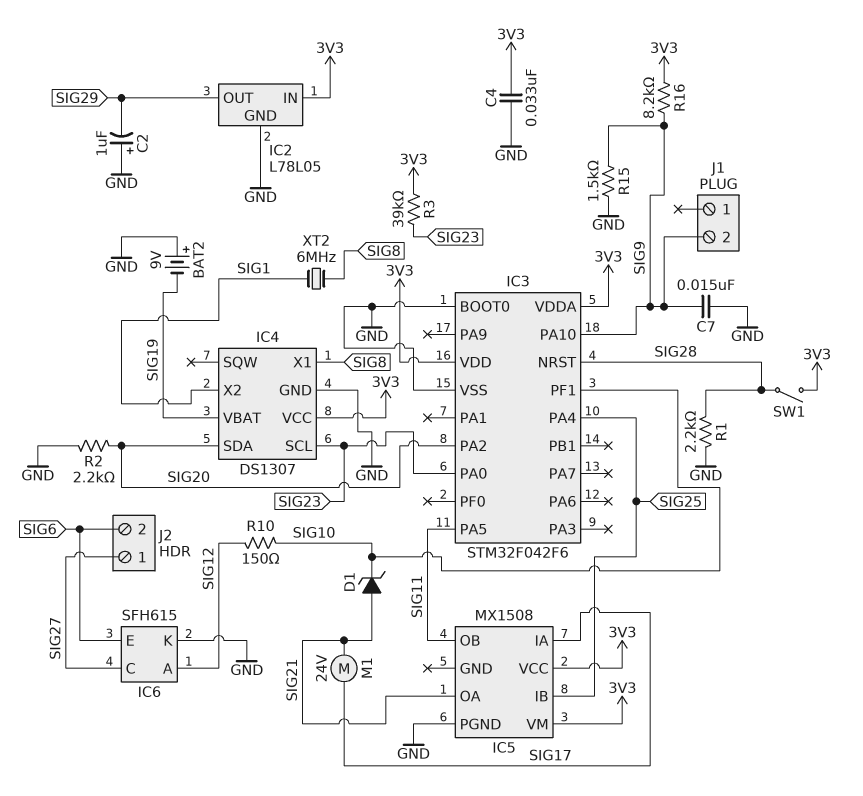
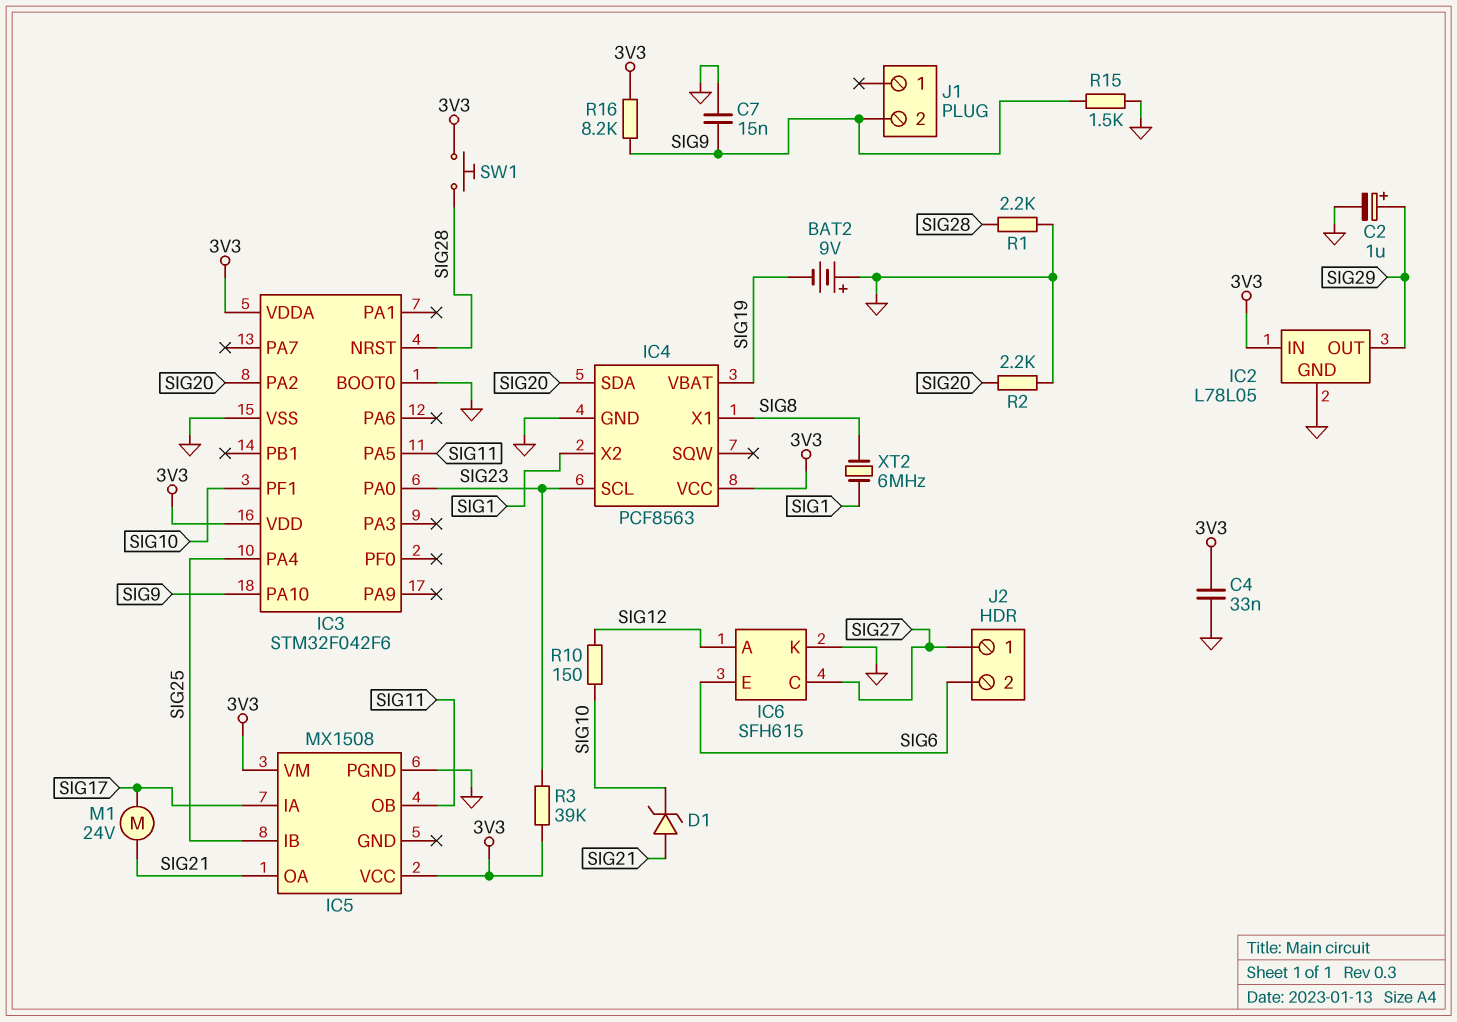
C2: 1uF (plus GND, minus SIG29) -> 1uF (plus SIG29, minus GND)
IC4: DS1307 -> PCF8563
SW1: switch (3V3, SIG28) -> button (3V3, SIG28)

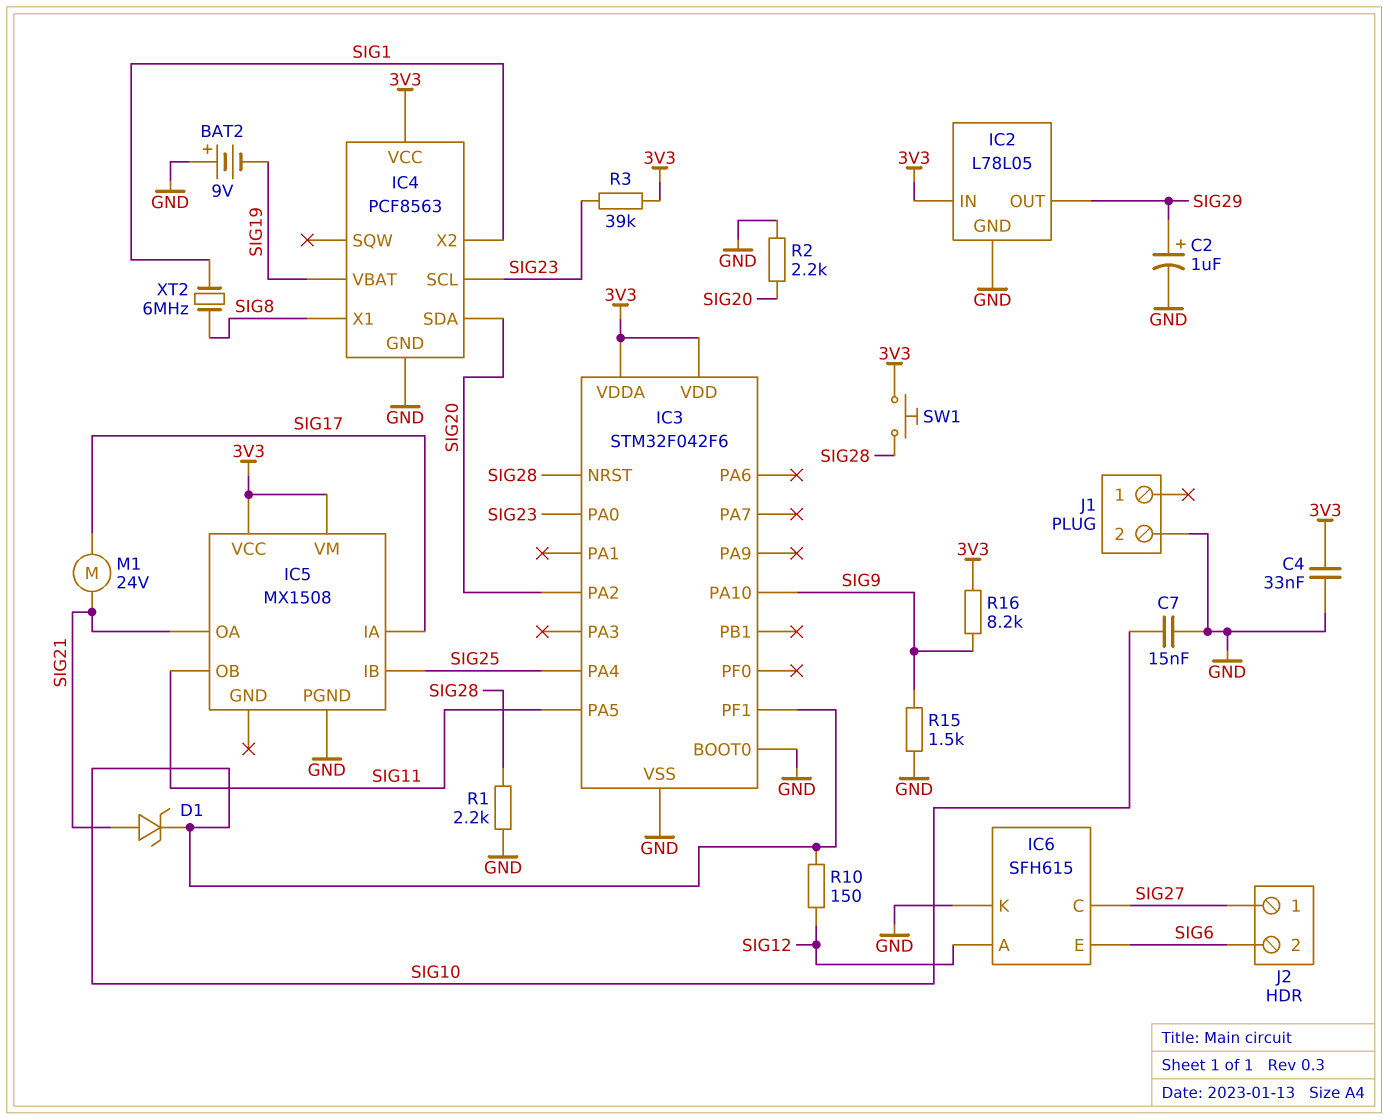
C7: 15nF (GND, SIG9) -> 15nF (GND, SIG10)
J1 pin 2: SIG9 -> GND

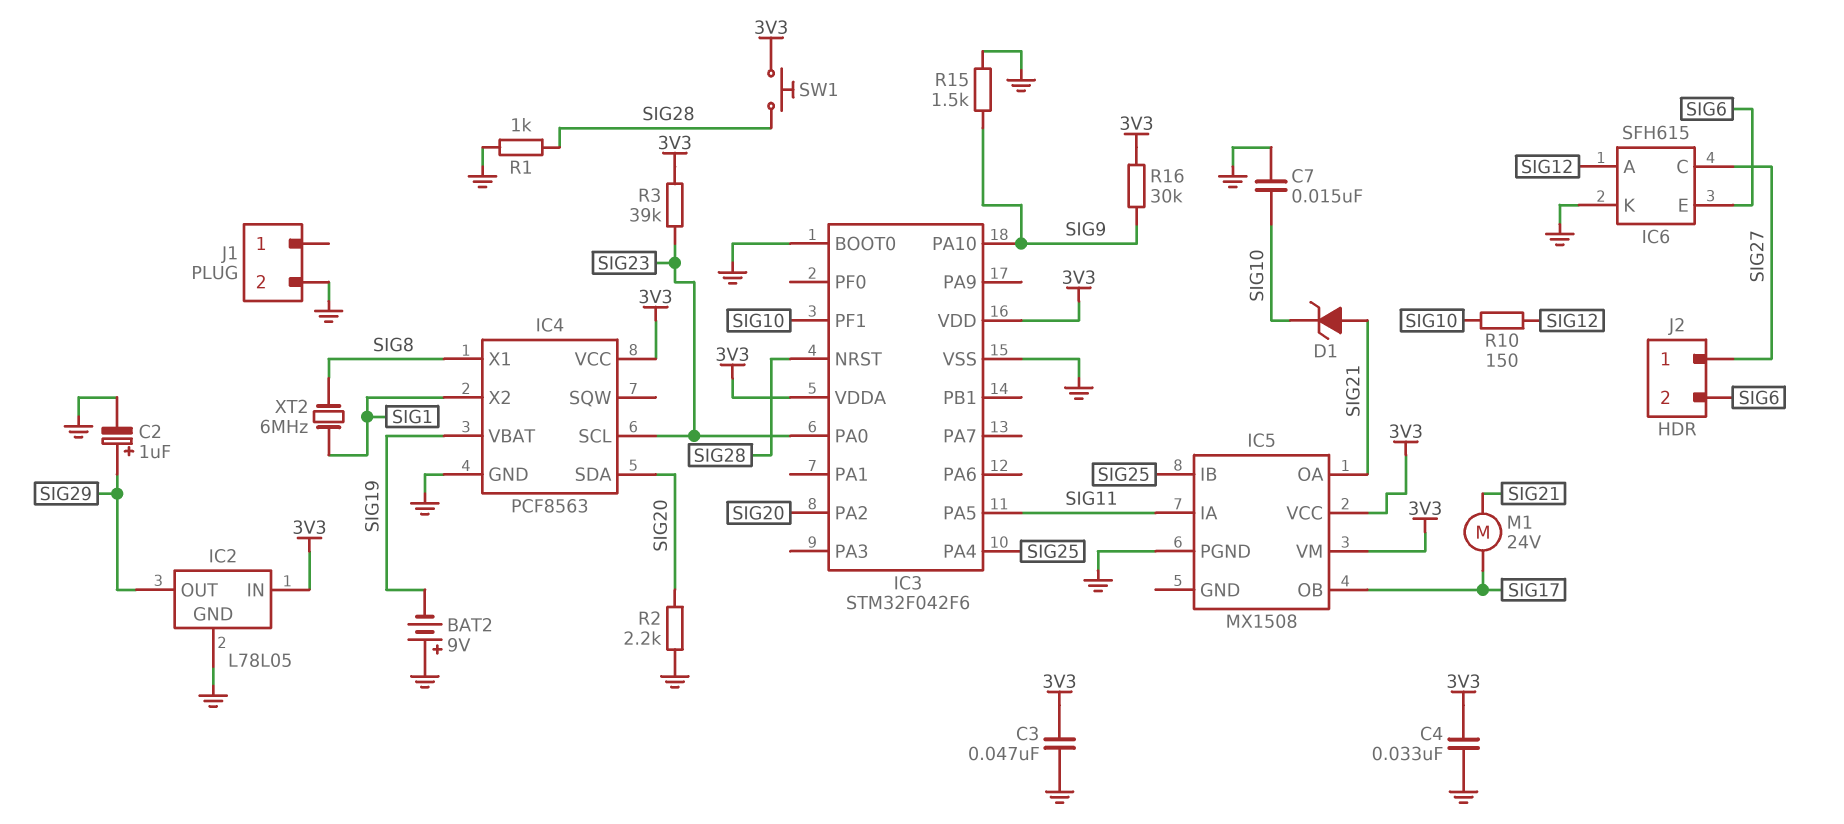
C3: none -> 47nF (3V3, GND)
IC5 pin IA: SIG17 -> SIG11
IC5 pin OB: SIG11 -> SIG17
R1: 2.2k (GND, SIG28) -> 1k (GND, SIG28)
R16: 8.2k (3V3, SIG9) -> 30k (3V3, SIG9)

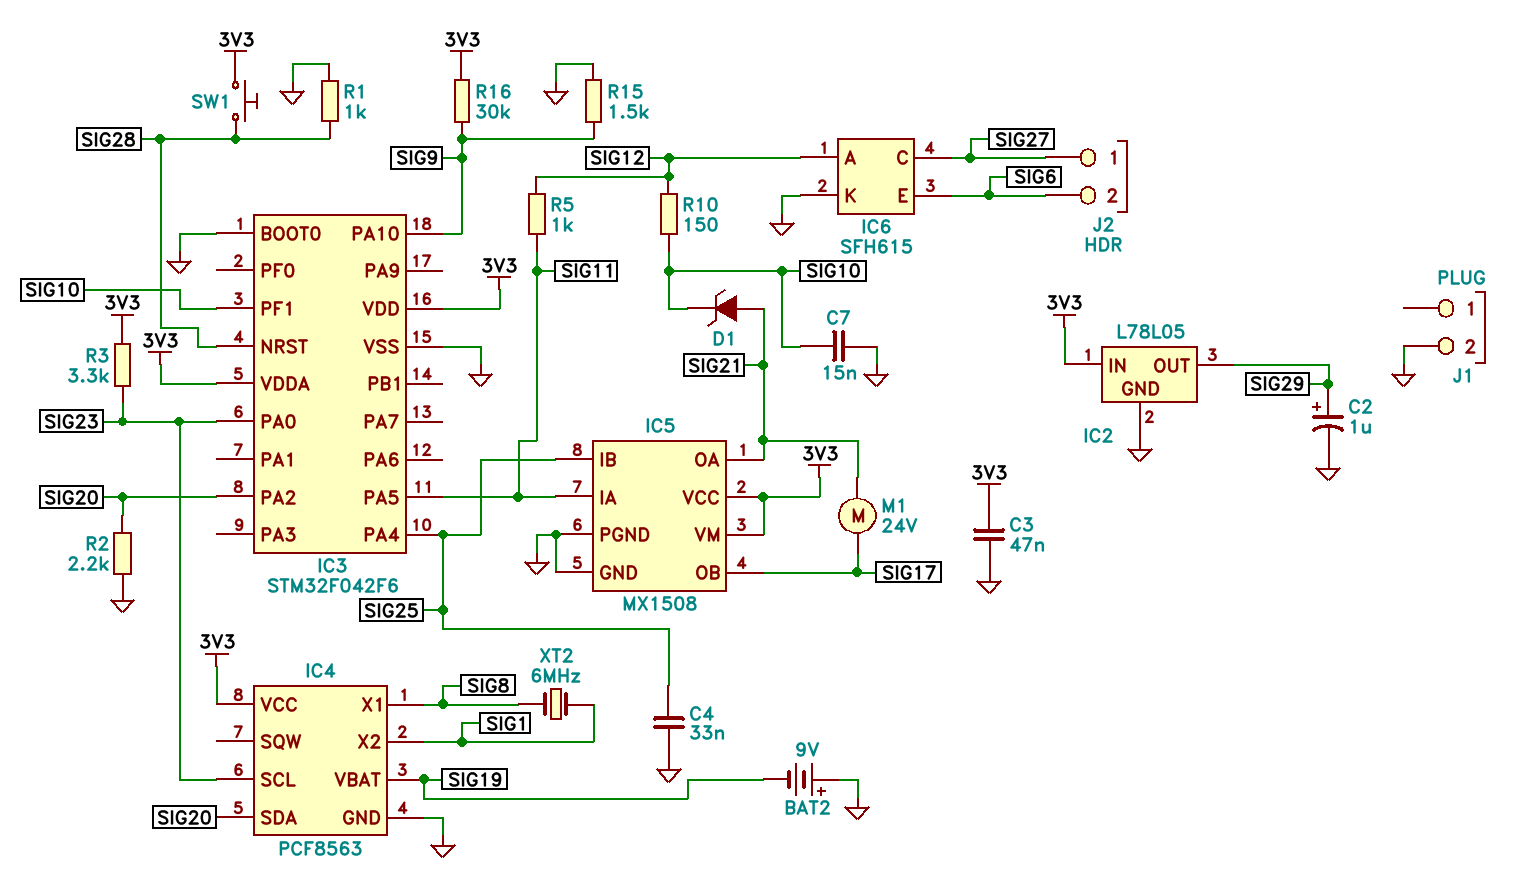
C4: 33nF (3V3, GND) -> 33nF (GND, SIG25)
IC5 pin GND: none -> GND
R3: 39k (3V3, SIG23) -> 3.3k (3V3, SIG23)
R5: none -> 1k (SIG11, SIG12)

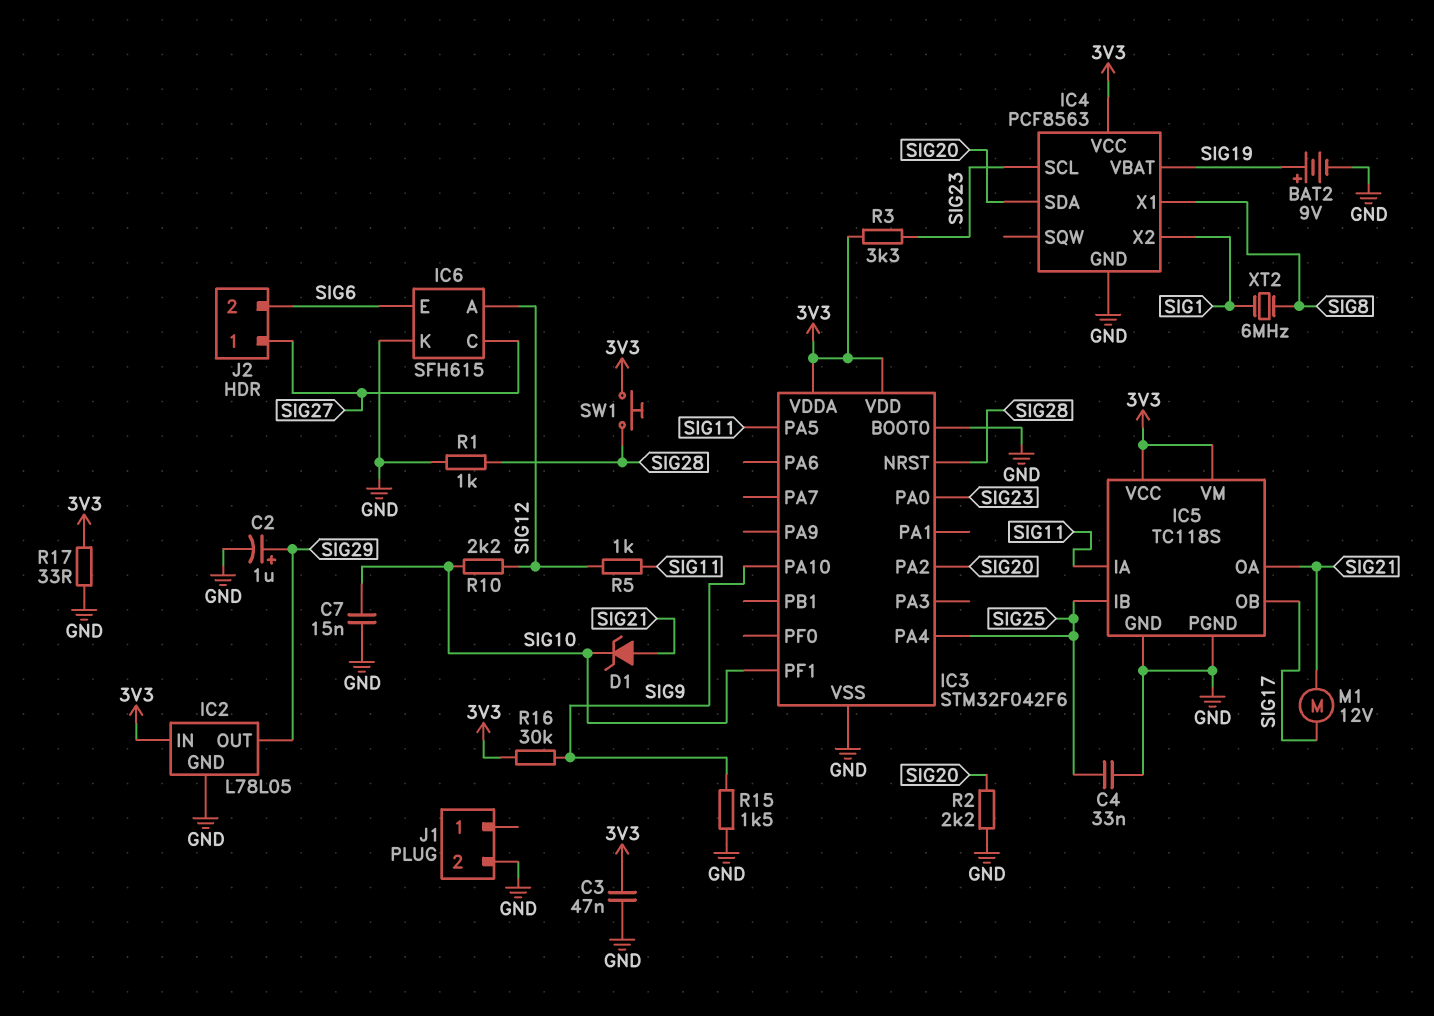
BAT2: 9V (plus GND, minus SIG19) -> 9V (plus SIG19, minus GND)
IC5: MX1508 -> TC118S
M1: motor 24V (SIG17, SIG21) -> motor 12V (SIG17, SIG21)
R10: 150 (SIG10, SIG12) -> 2.2k (SIG10, SIG12)
R17: none -> 33 (3V3, GND)

